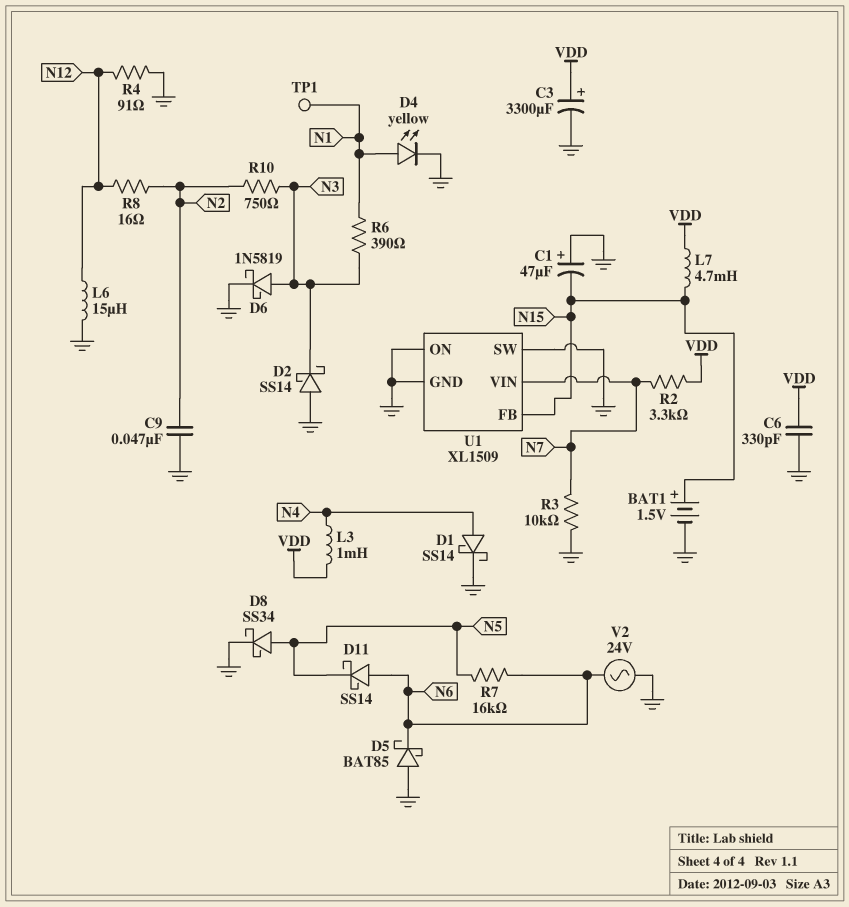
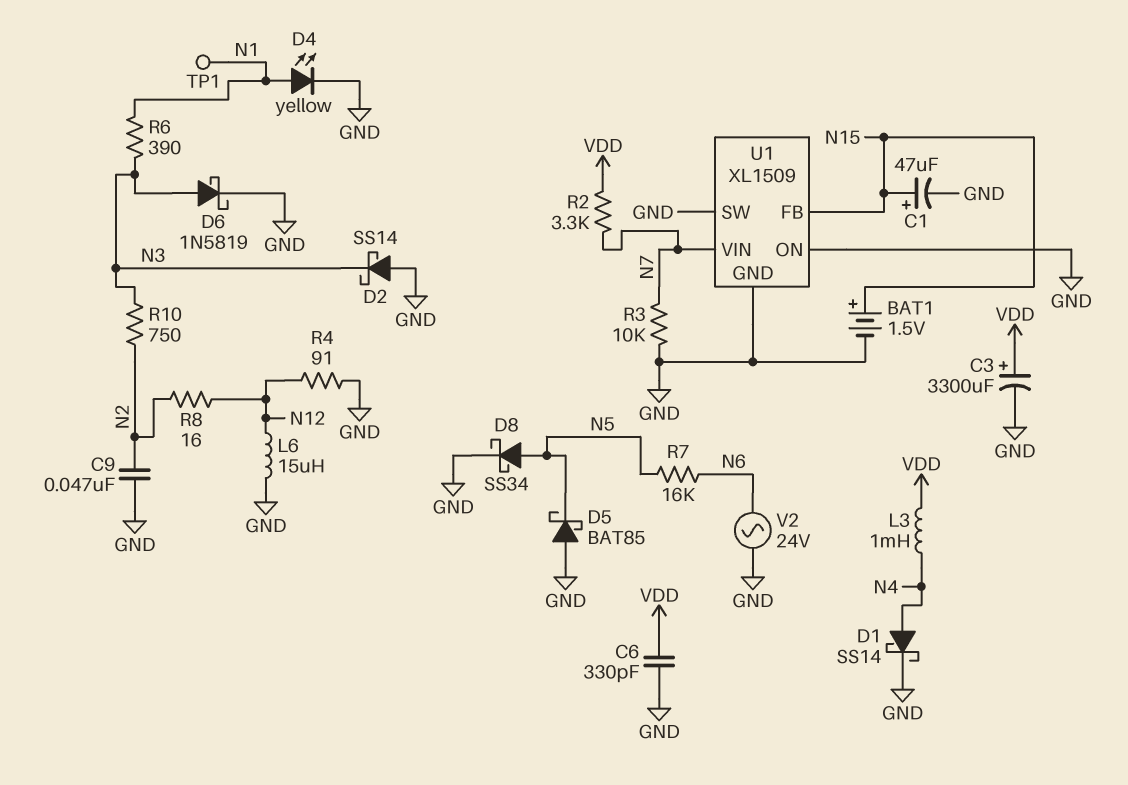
C1: 47uF (plus GND, minus N15) -> 47uF (plus N15, minus GND)
D5: schottky BAT85 (A GND, K N6) -> schottky BAT85 (A GND, K N5)
D11: schottky SS14 (A N6, K N5) -> none
L7: 4.7mH (N15, VDD) -> none

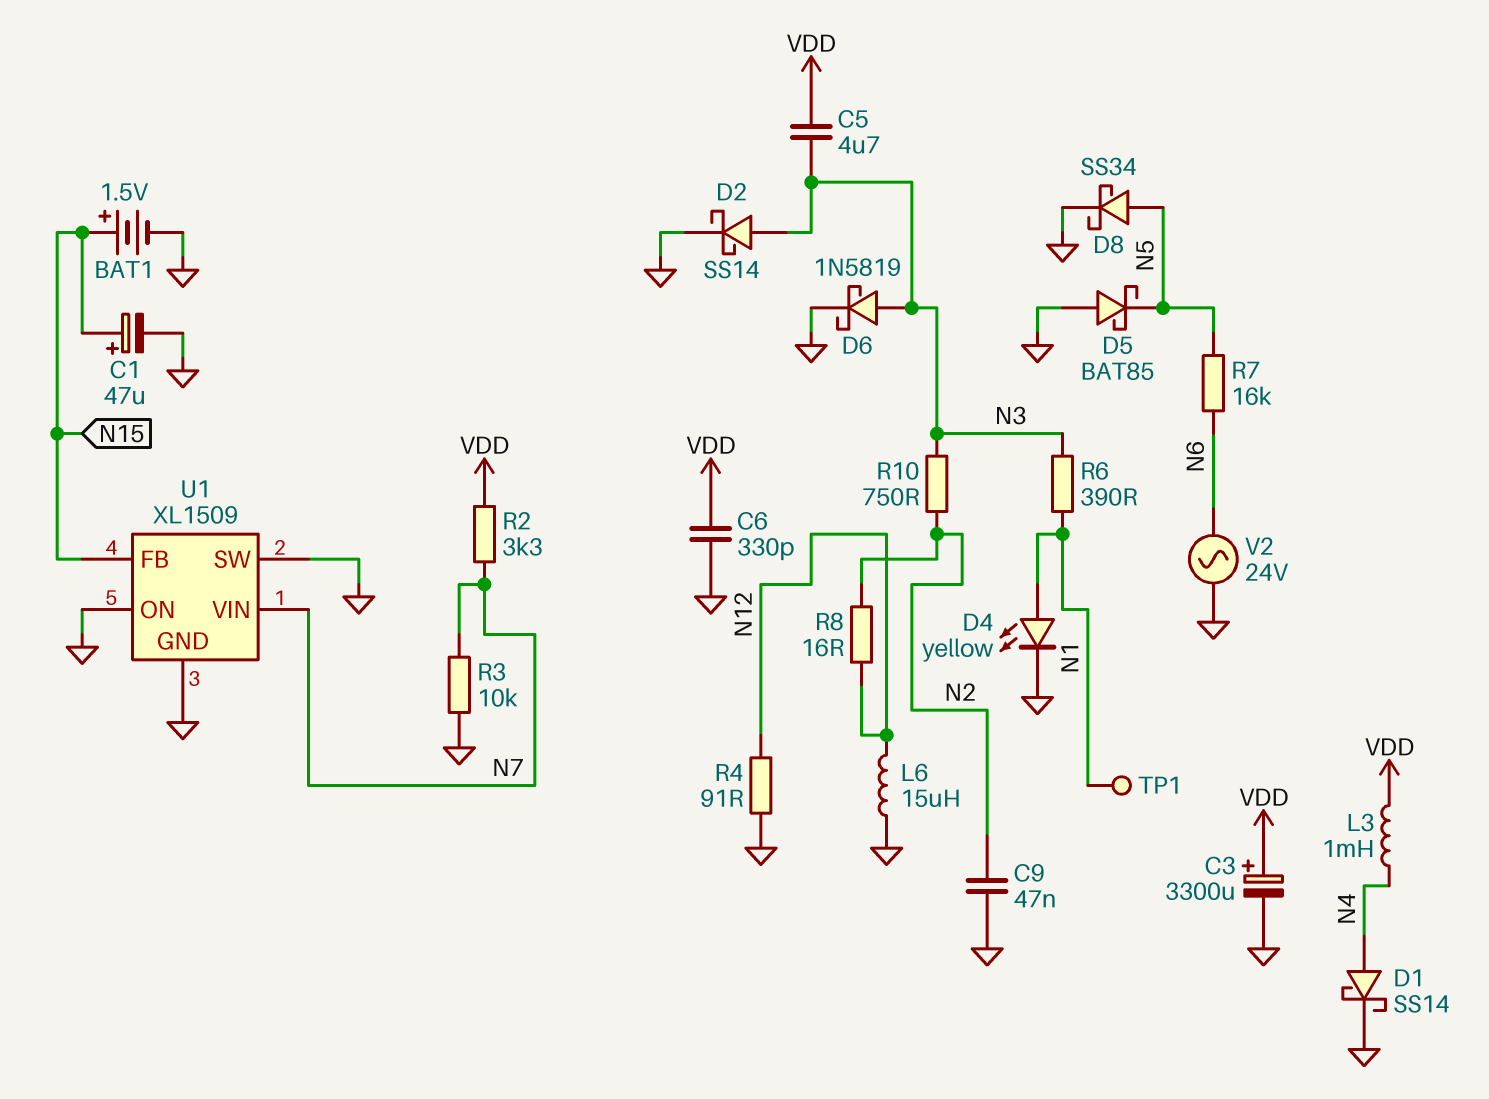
C5: none -> 4.7uF (N3, VDD)
D2: schottky SS14 (A GND, K N3) -> schottky SS14 (A N3, K GND)

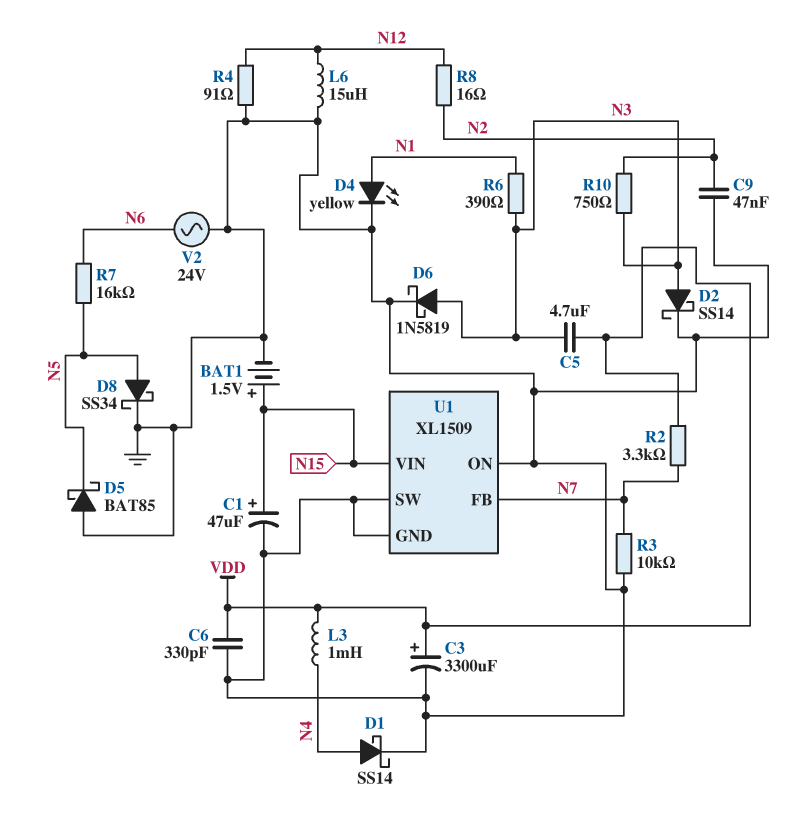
TP1: test point (N1) -> none
U1 pin FB: N15 -> N7
U1 pin VIN: N7 -> N15

